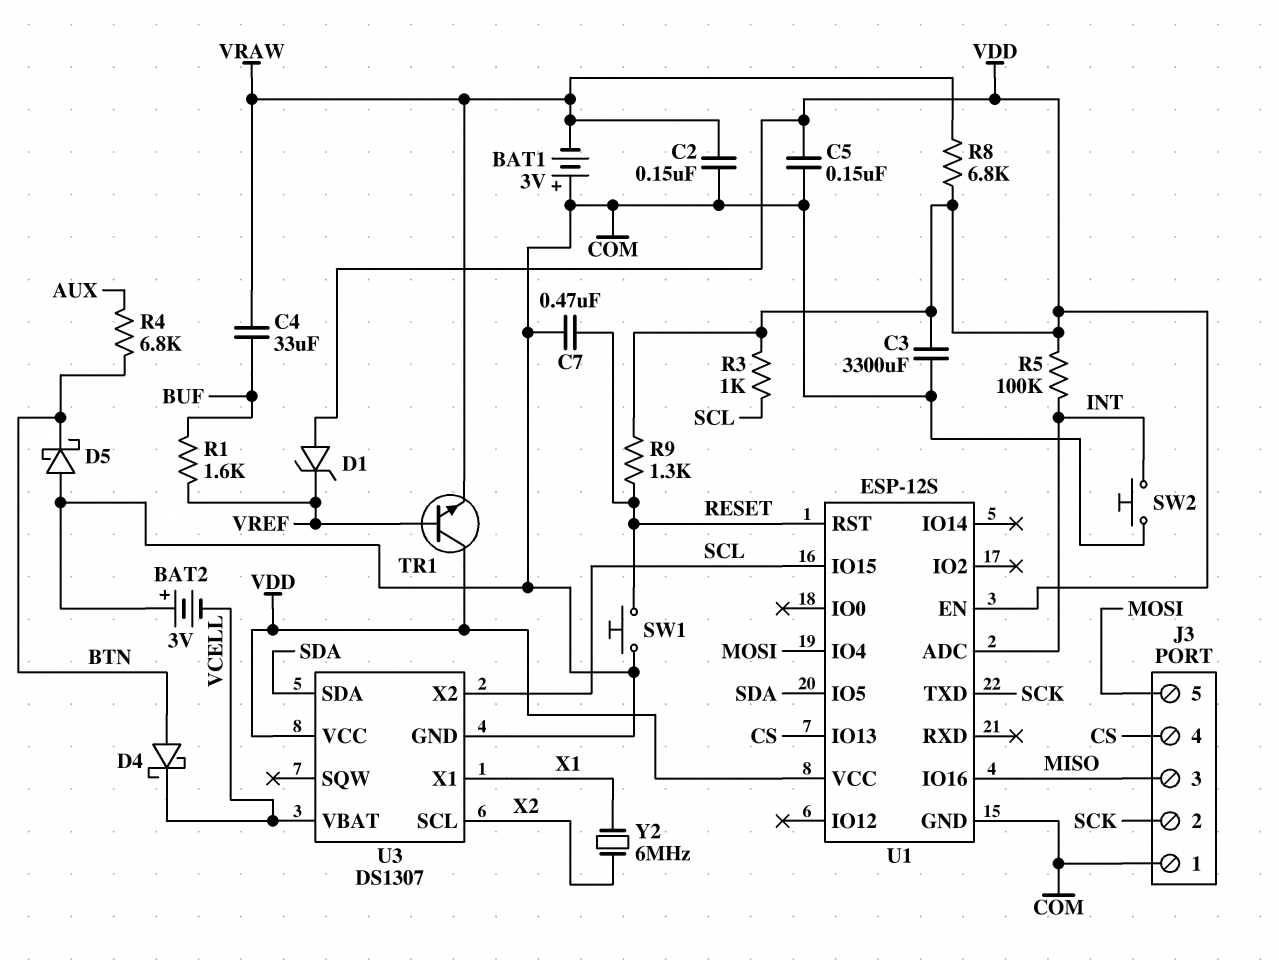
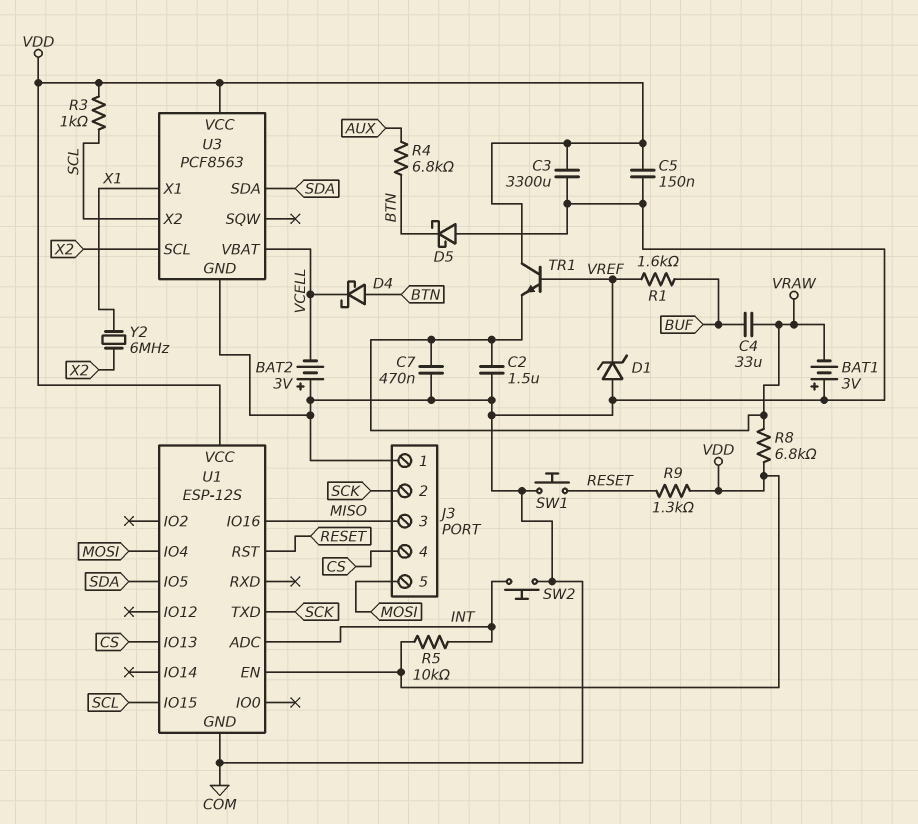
C2: 150nF (COM, VRAW) -> 1.5uF (COM, VRAW)
C7: 470nF (COM, RESET) -> 470nF (COM, VRAW)
D1: zener (A VDD, K VREF) -> zener (A COM, K VREF)
R5: 100k (INT, VDD) -> 10k (INT, VDD)
U3: DS1307 -> PCF8563

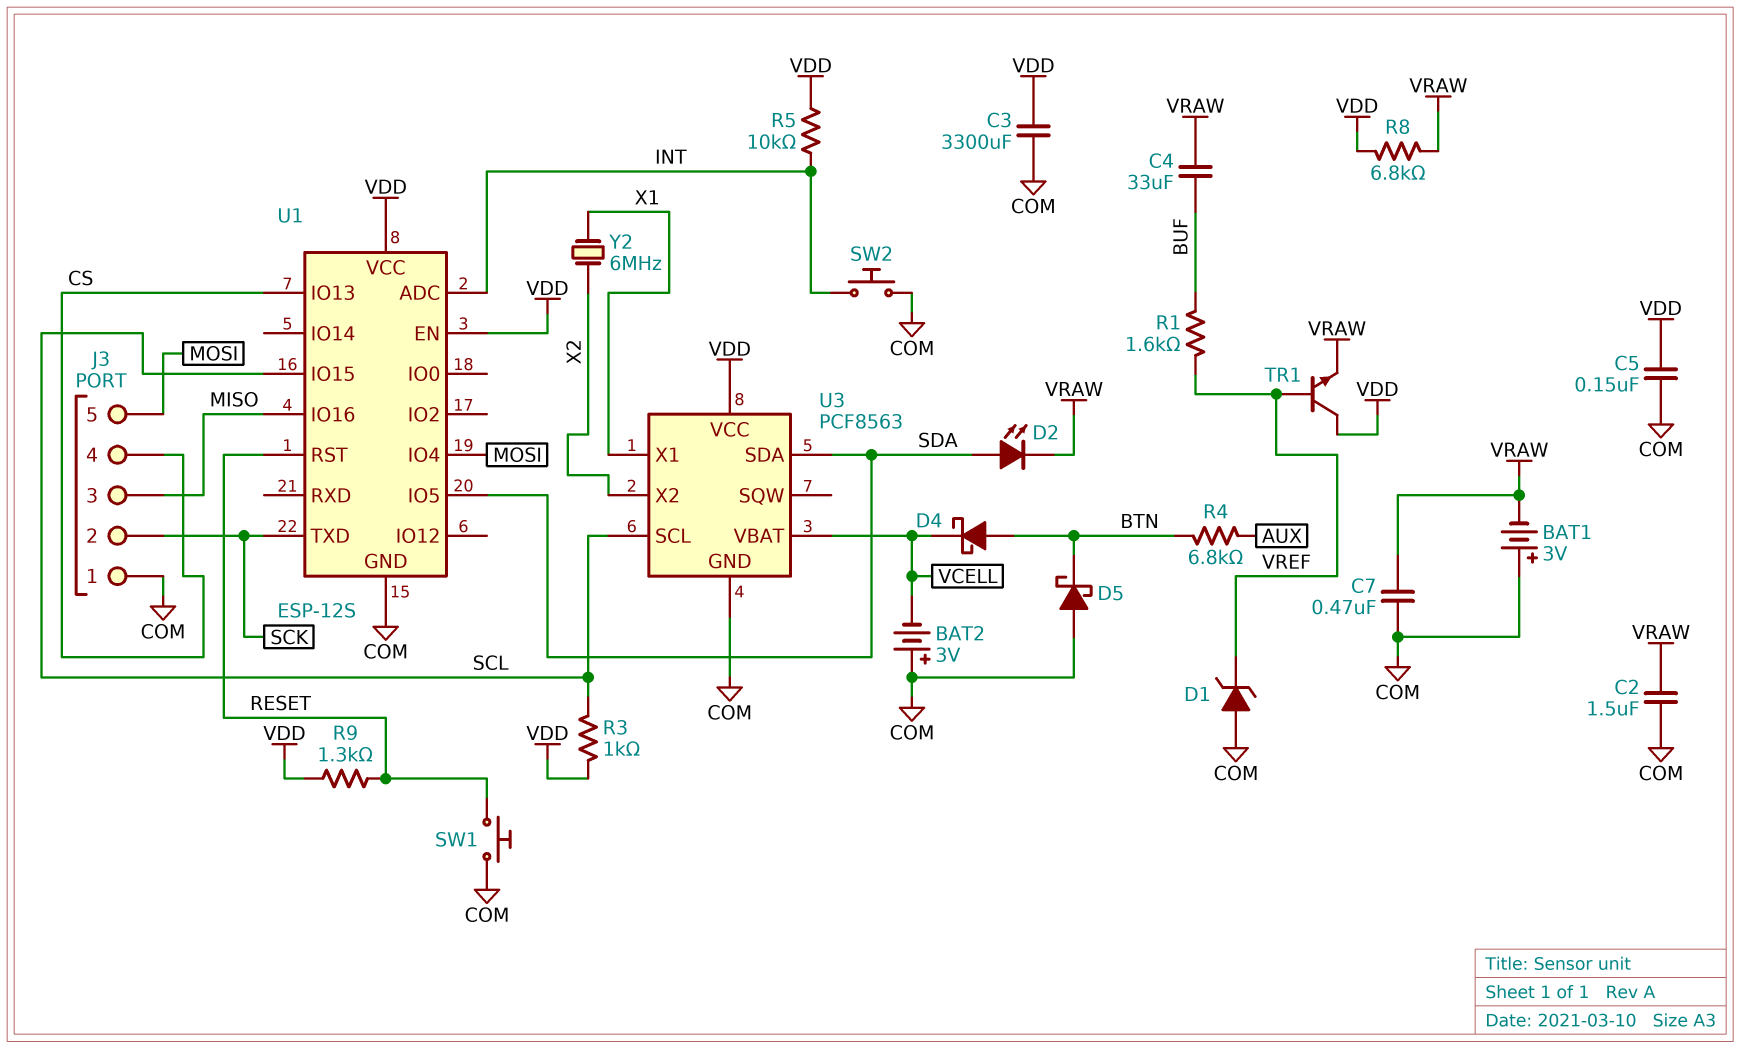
D2: none -> LED (A SDA, K VRAW)
U3 pin SCL: X2 -> SCL
U3 pin X2: SCL -> X2

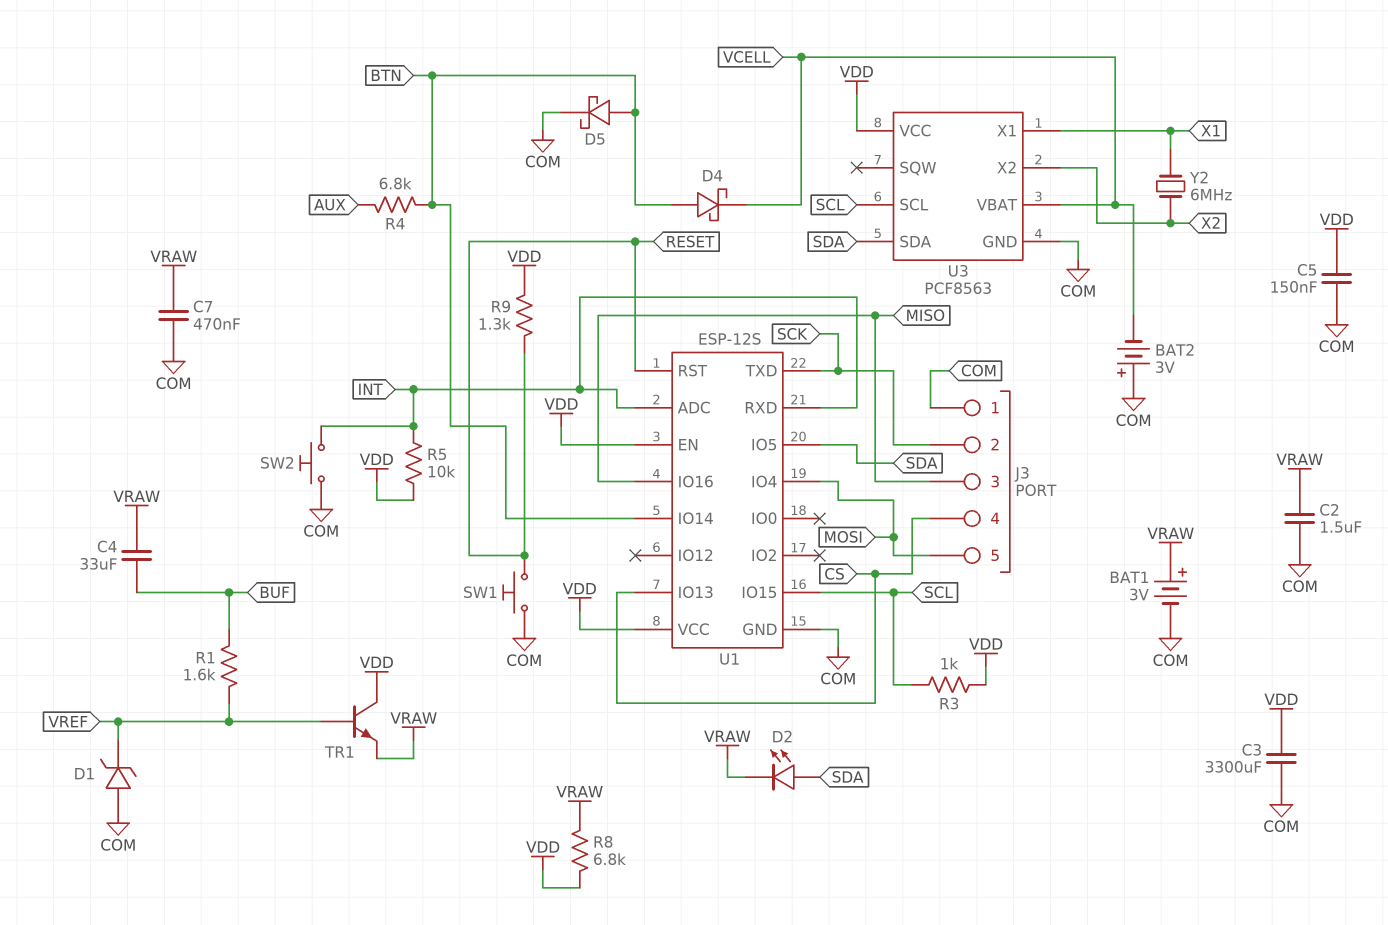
BAT1: 3V (plus COM, minus VRAW) -> 3V (plus VRAW, minus COM)
D5: schottky (A COM, K BTN) -> schottky (A BTN, K COM)
U1 pin IO14: none -> BTN
U1 pin RXD: none -> INT

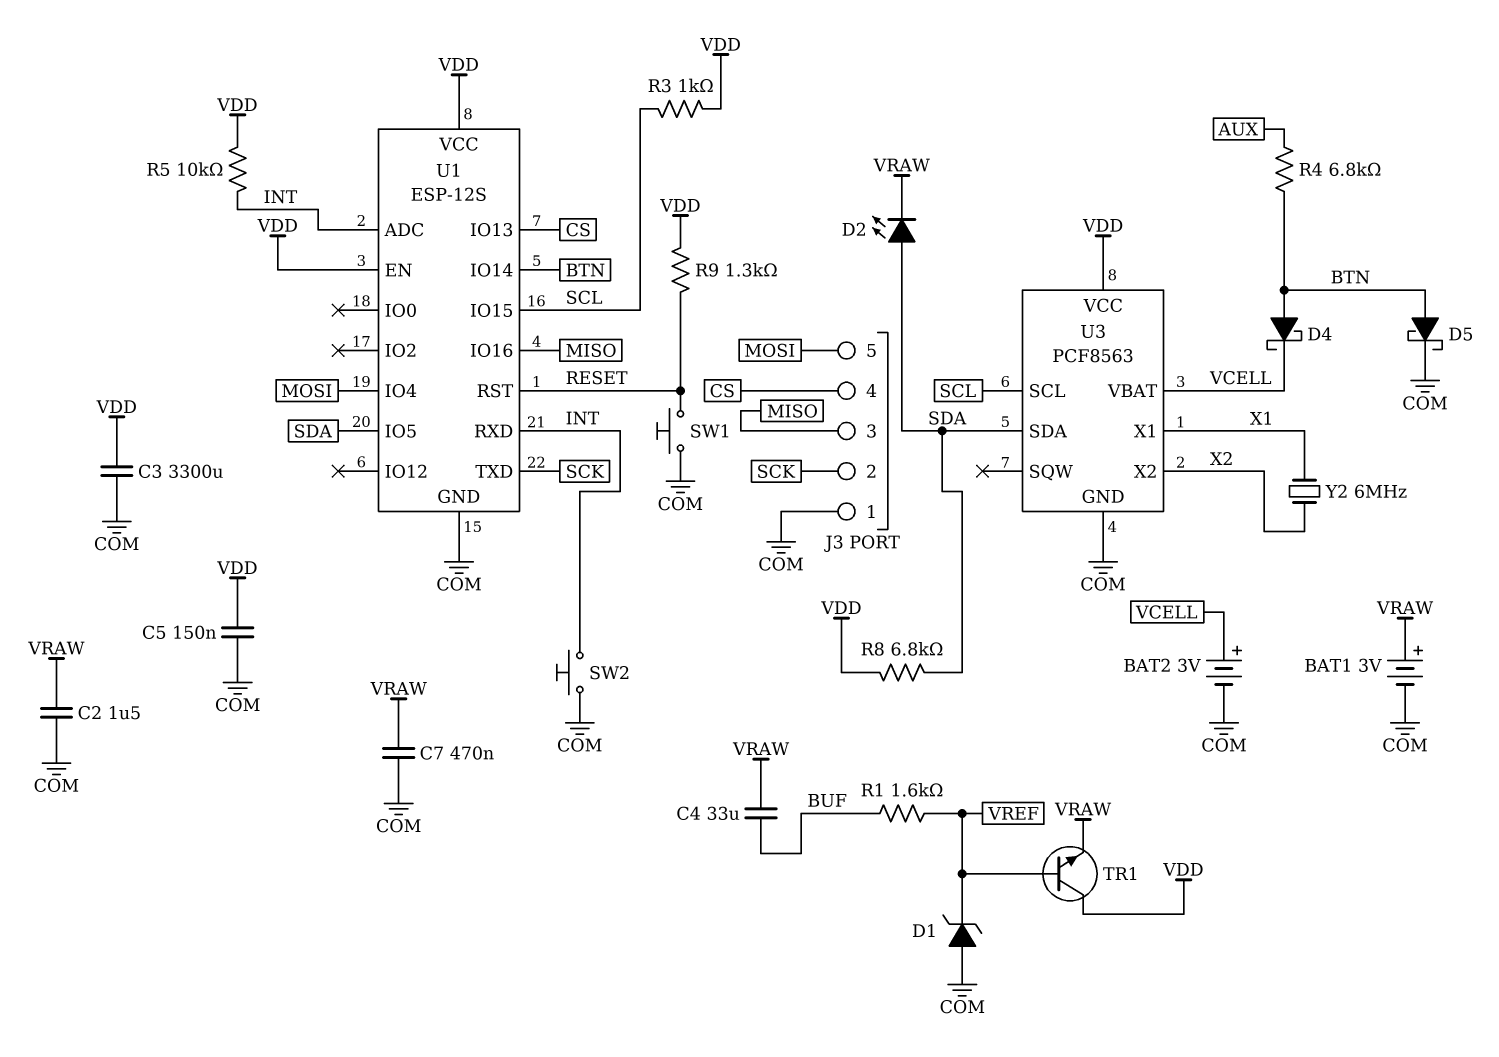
BAT2: 3V (plus COM, minus VCELL) -> 3V (plus VCELL, minus COM)
R8: 6.8k (VDD, VRAW) -> 6.8k (SDA, VDD)

